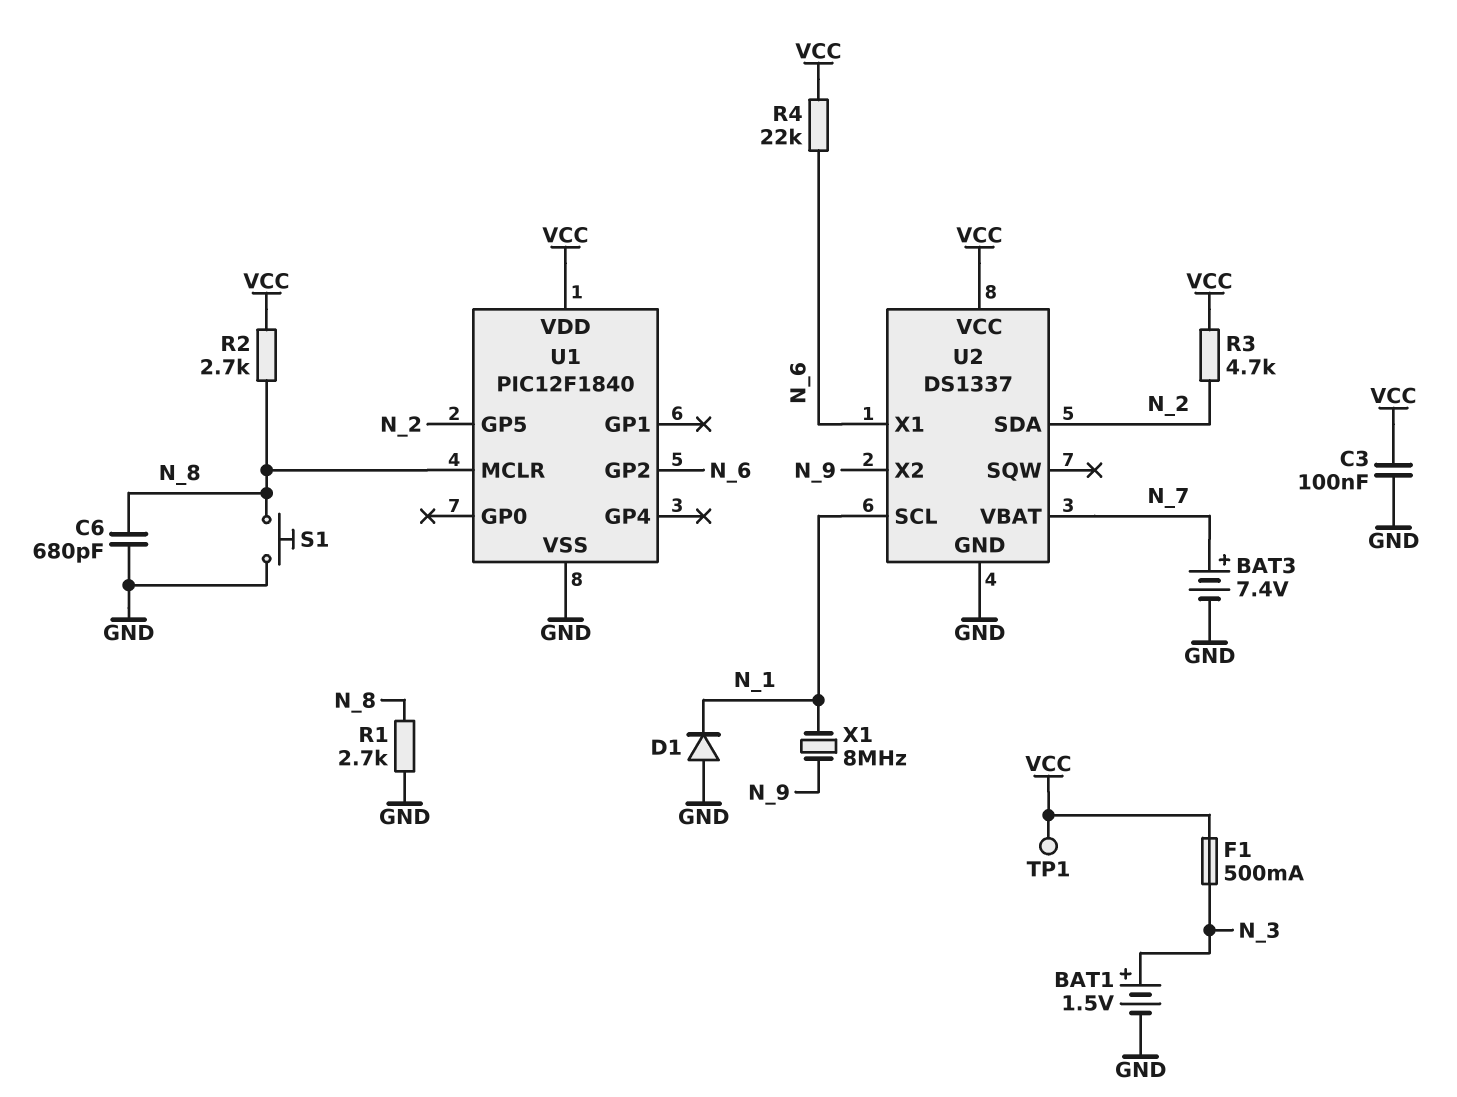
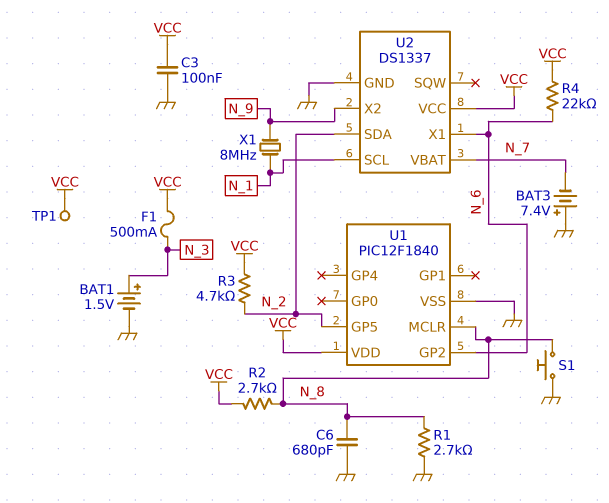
BAT3: 7.4V (plus N_7, minus GND) -> 7.4V (plus GND, minus N_7)
D1: diode (A GND, K N_1) -> none

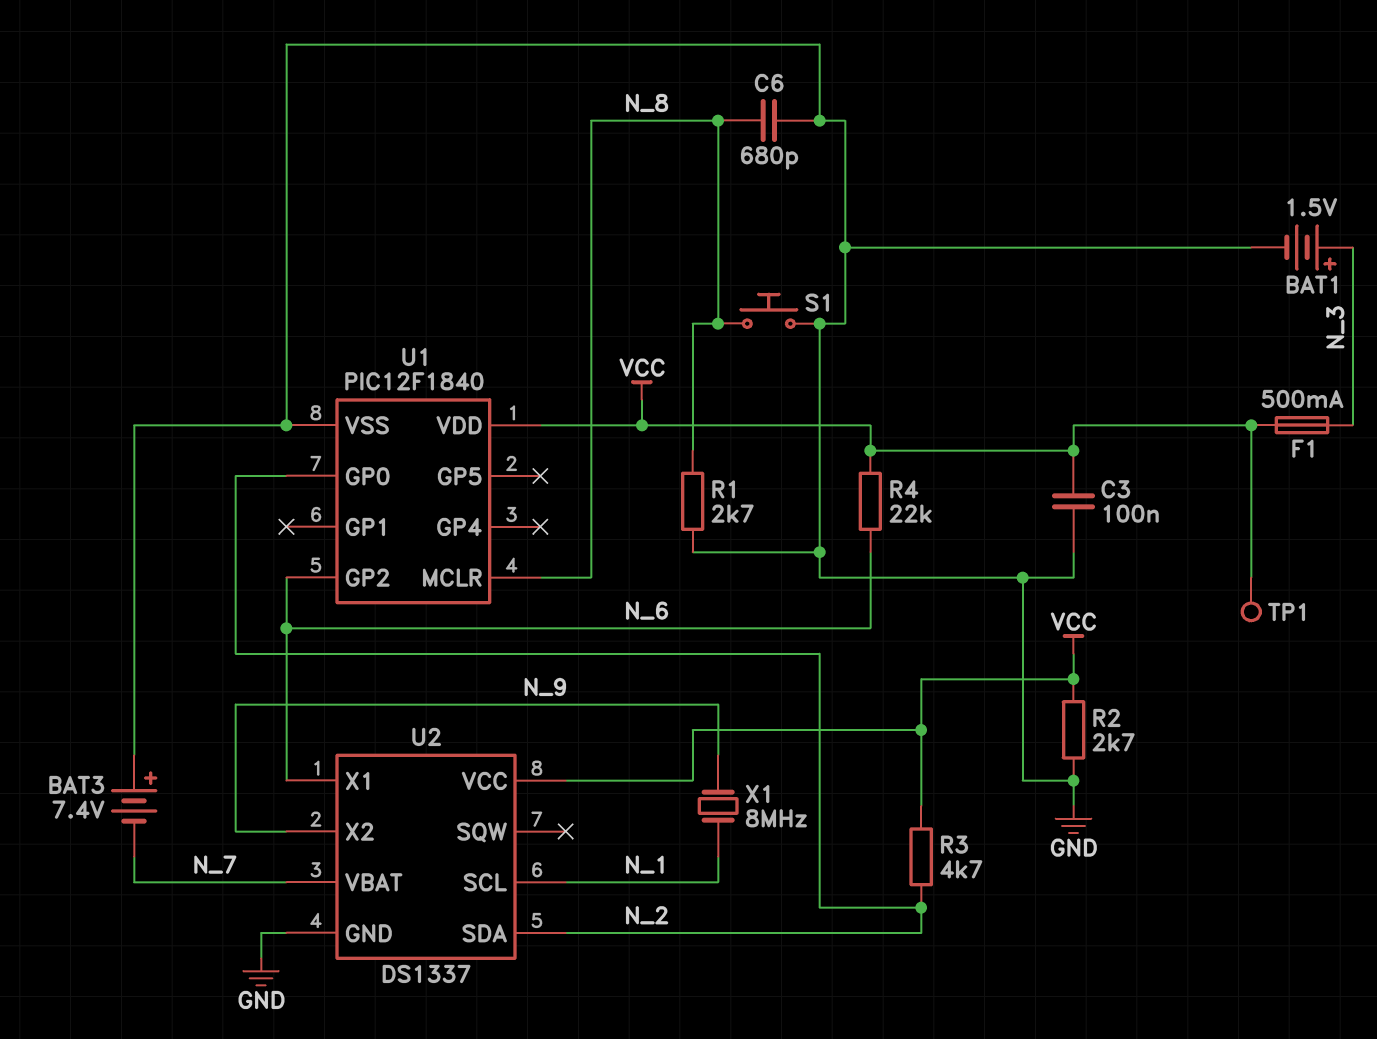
R2: 2.7k (N_8, VCC) -> 2.7k (GND, VCC)
U1 pin GP0: none -> N_2
U1 pin GP5: N_2 -> none

